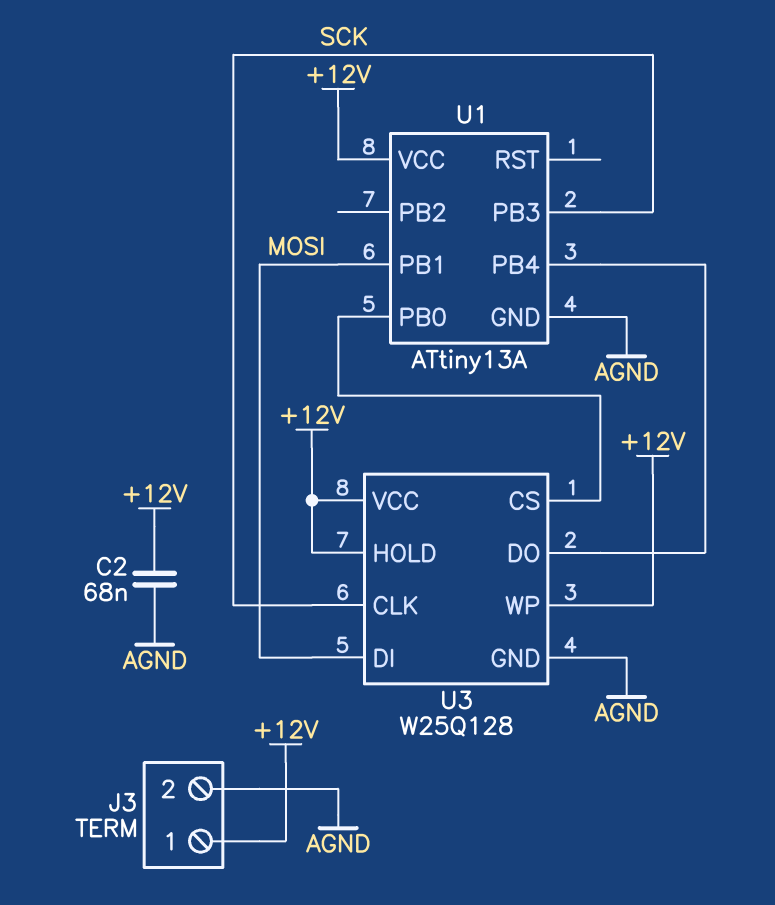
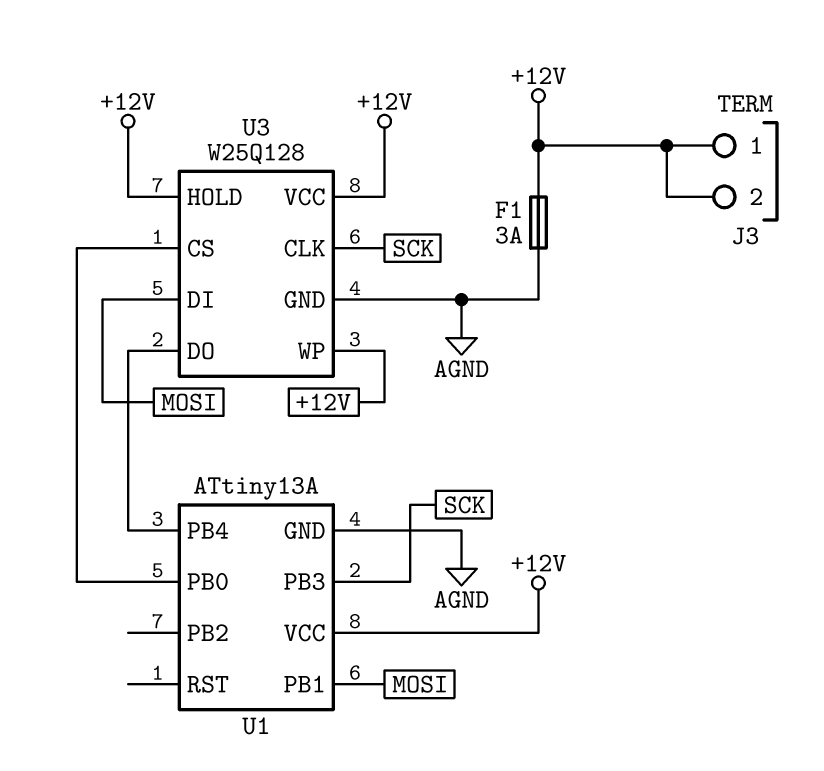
C2: 68nF (+12V, AGND) -> none
F1: none -> 3A (+12V, AGND)
J3 pin 2: AGND -> +12V

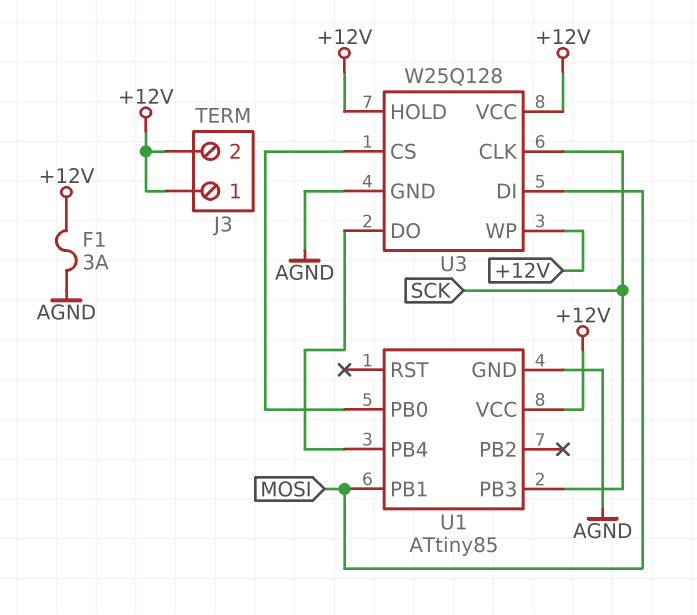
U1: ATtiny13A -> ATtiny85

